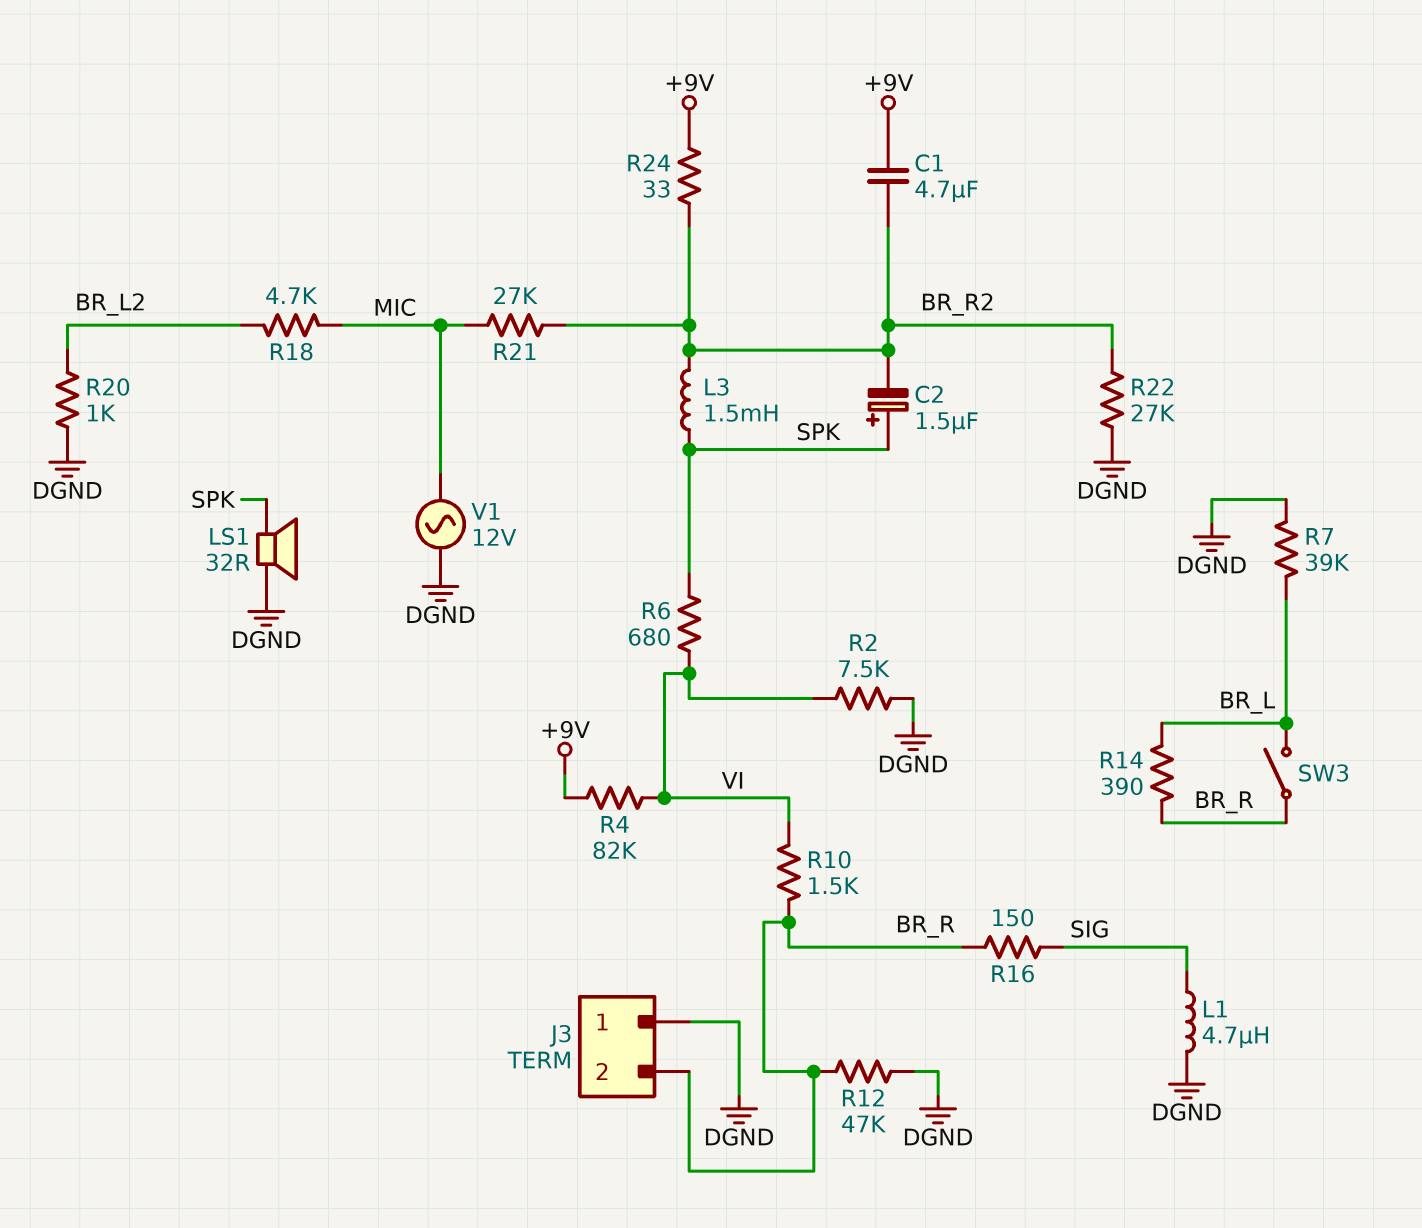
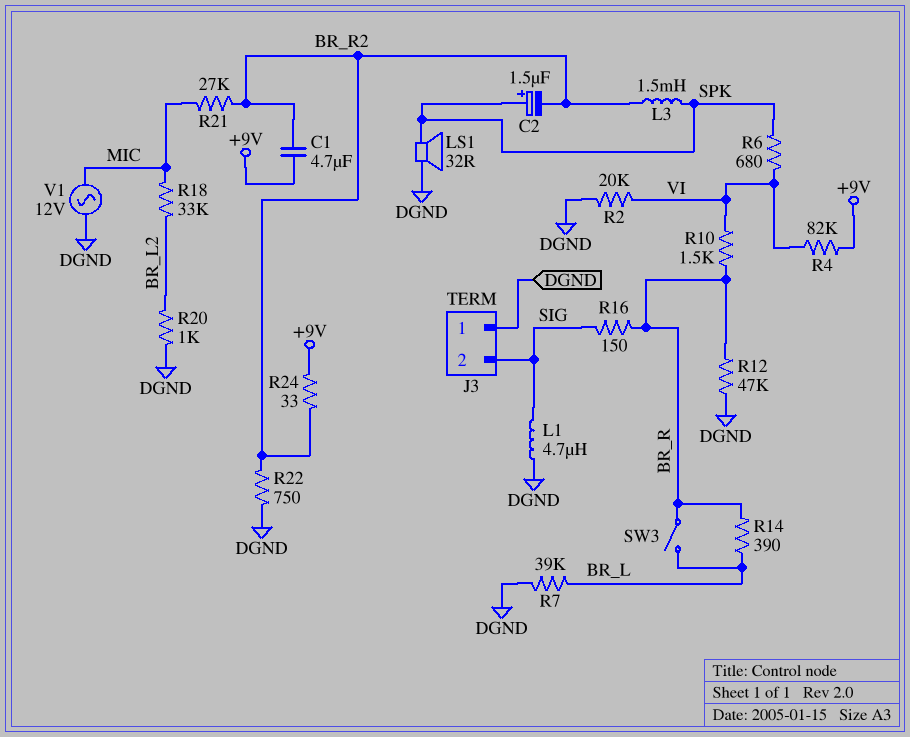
J3 pin 2: BR_R -> SIG
R2: 7.5k (DGND, VI) -> 20k (DGND, VI)
R18: 4.7k (BR_L2, MIC) -> 33k (BR_L2, MIC)
R22: 27k (BR_R2, DGND) -> 750 (BR_R2, DGND)

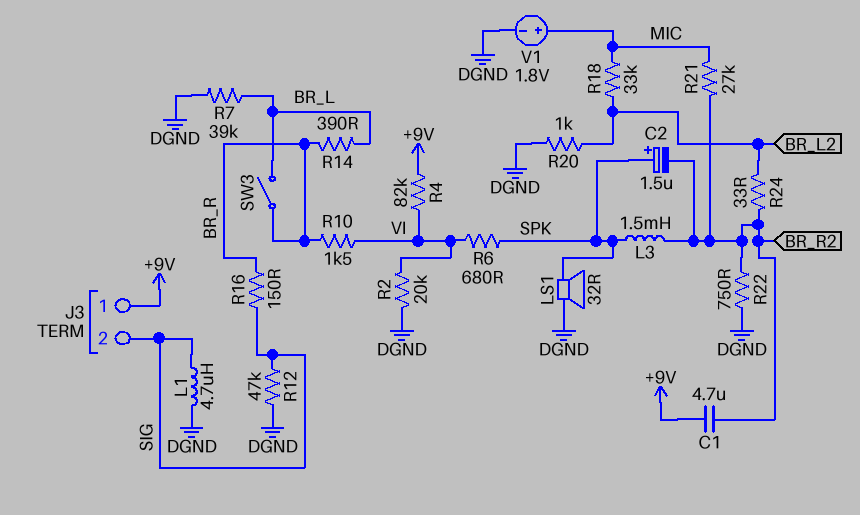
J3 pin 1: DGND -> +9V
R12: 47k (BR_R, DGND) -> 47k (DGND, SIG)
R24: 33 (+9V, BR_R2) -> 33 (BR_L2, BR_R2)
V1: AC 12V (DGND, MIC) -> 1.8V (plus MIC, minus DGND)

